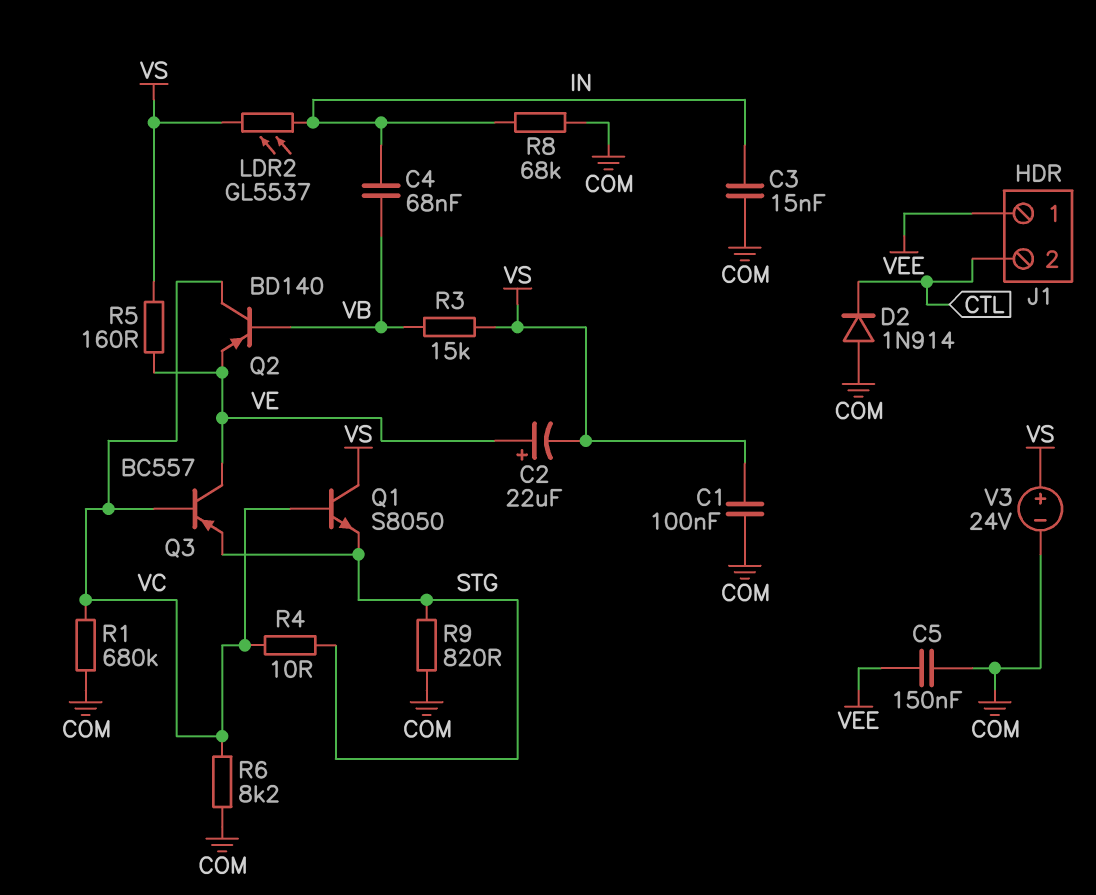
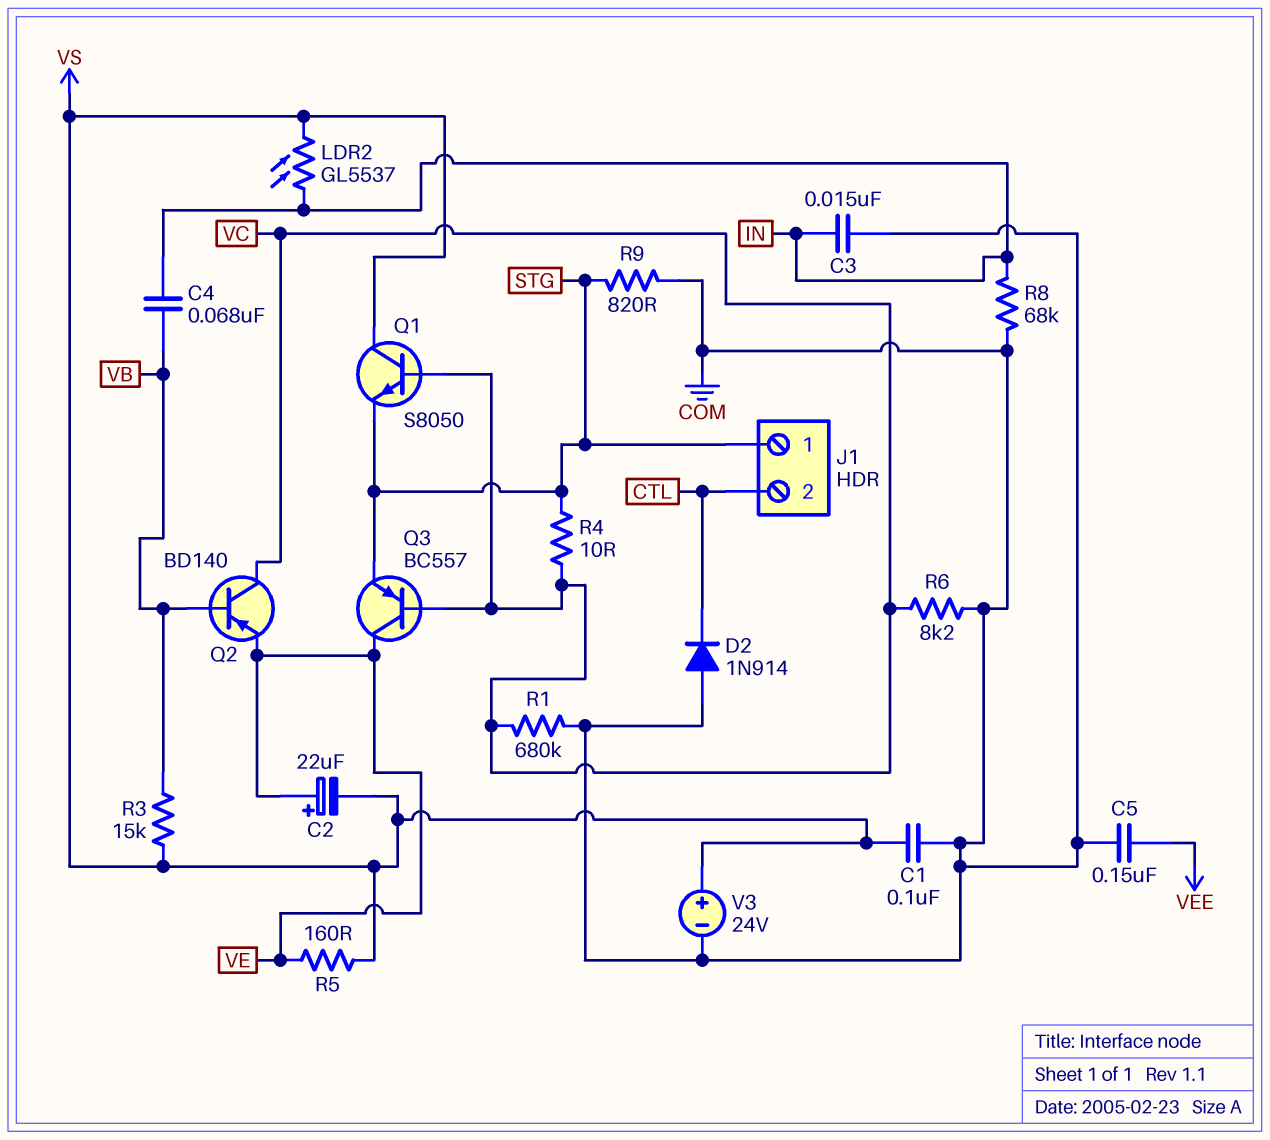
J1 pin 1: VEE -> STG

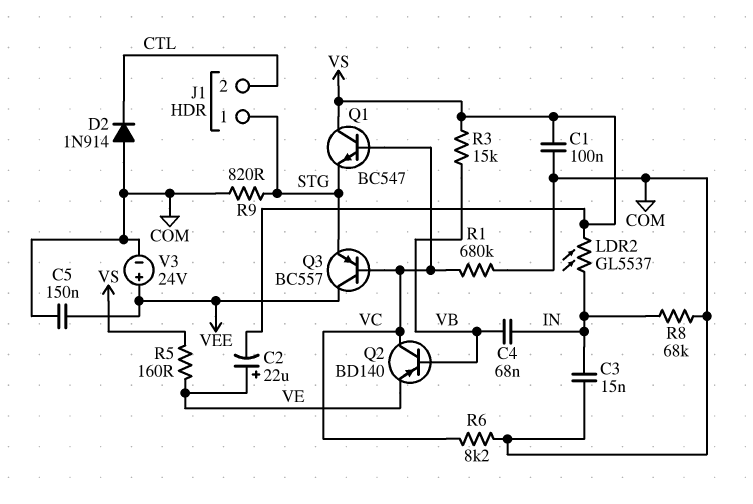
Q1: NPN S8050 (B VC, C VS, E STG) -> NPN BC547 (B VC, C VS, E STG)
Q3: PNP BC557 (B VC, C VE, E STG) -> PNP BC557 (B VC, C VEE, E STG)
R4: 10 (STG, VC) -> none
V3: 24V (plus VS, minus COM) -> 24V (plus VEE, minus COM)

